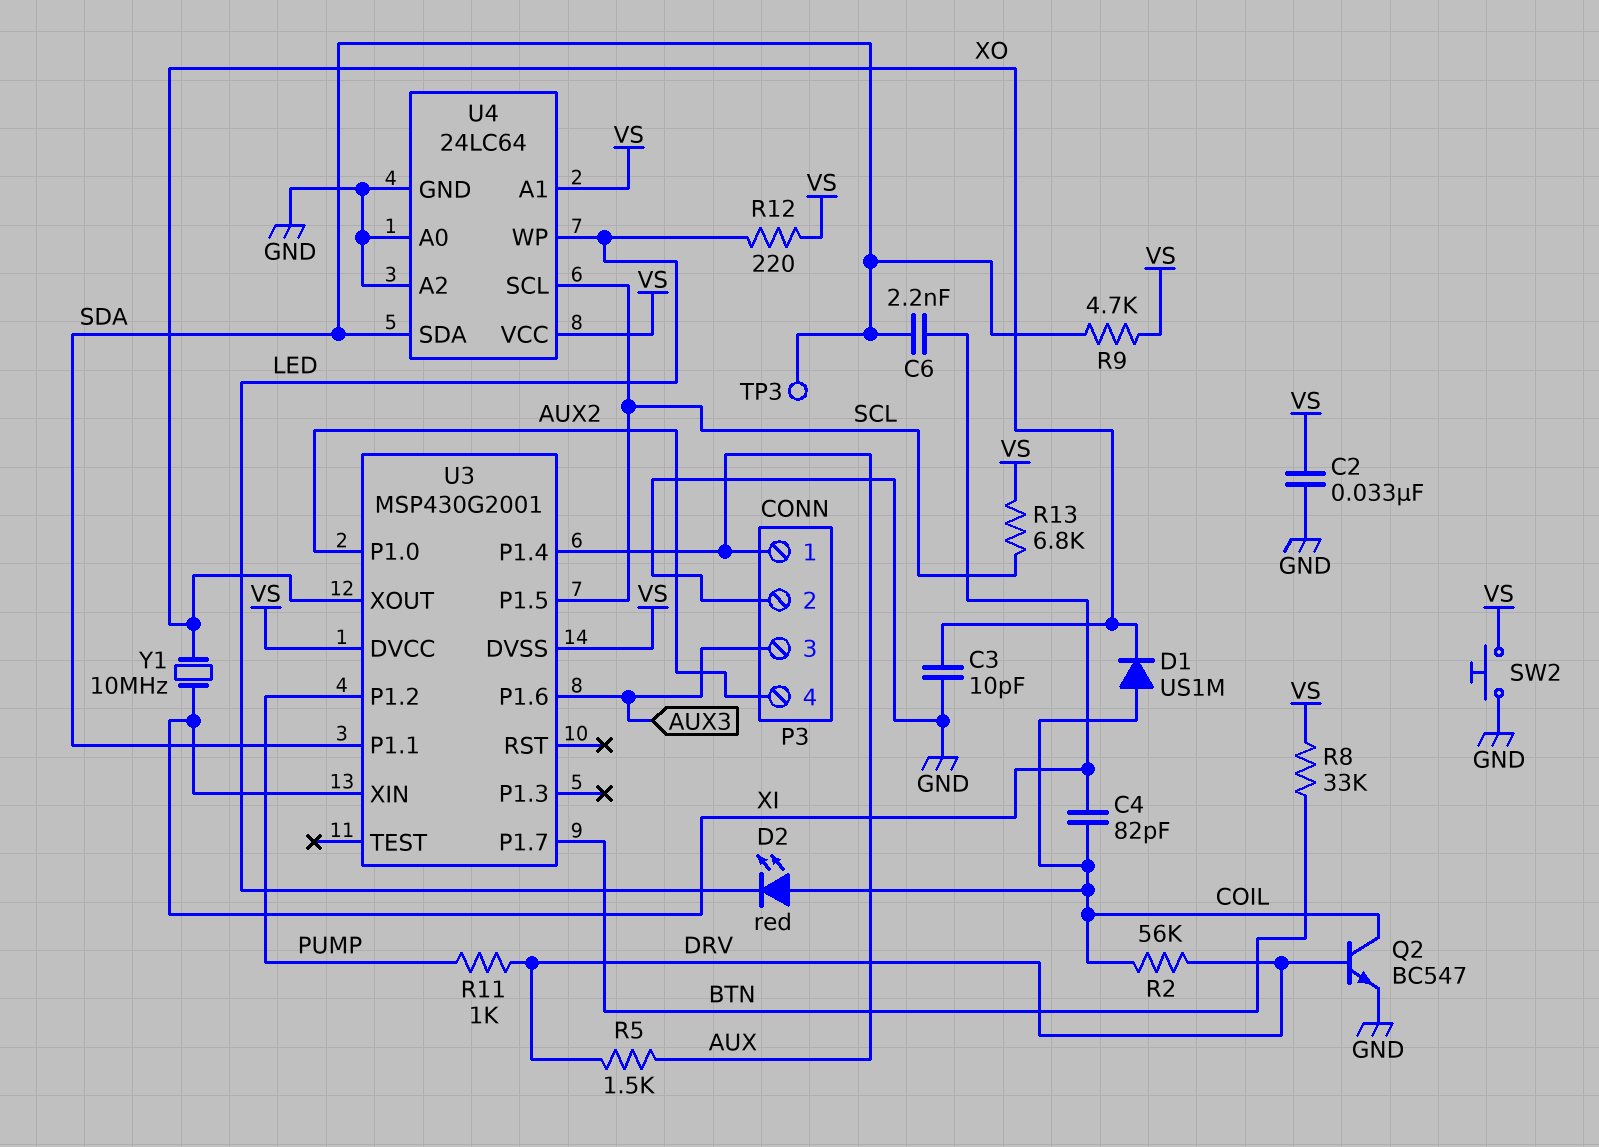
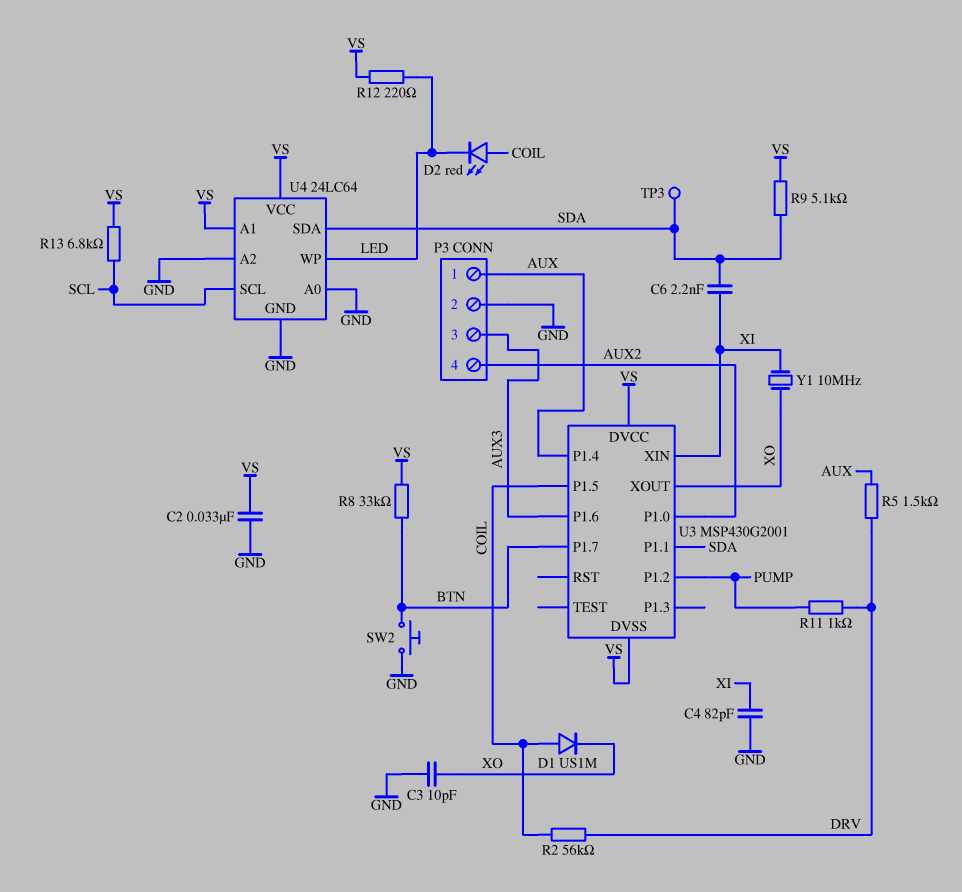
C4: 82pF (COIL, XI) -> 82pF (GND, XI)
Q2: NPN BC547 (B DRV, C COIL, E GND) -> none
R9: 4.7k (SDA, VS) -> 5.1k (SDA, VS)
SW2: button (GND, VS) -> button (BTN, GND)
U3 pin P1.5: SCL -> COIL

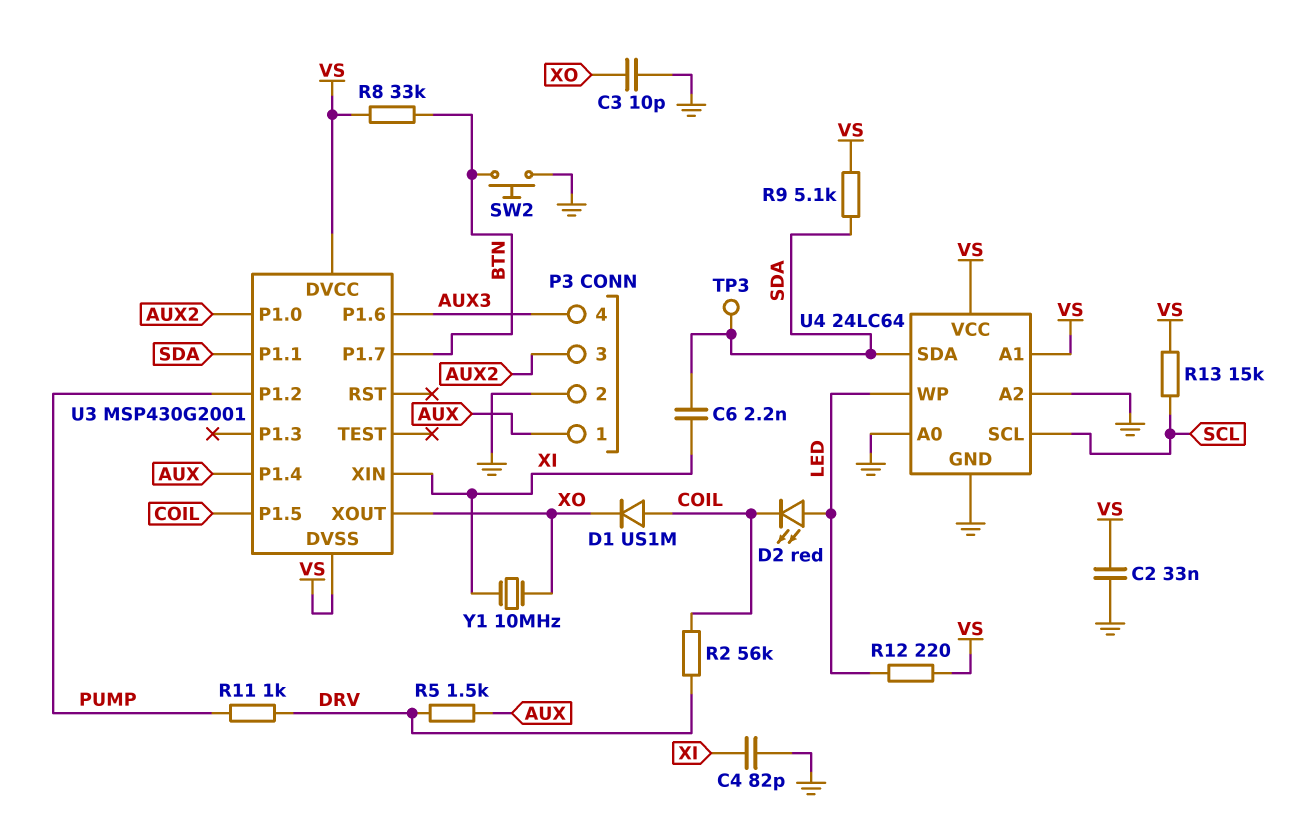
D2: LED red (A COIL, K LED) -> LED red (A LED, K COIL)
P3 pin 3: AUX3 -> AUX2
P3 pin 4: AUX2 -> AUX3
R13: 6.8k (SCL, VS) -> 15k (SCL, VS)

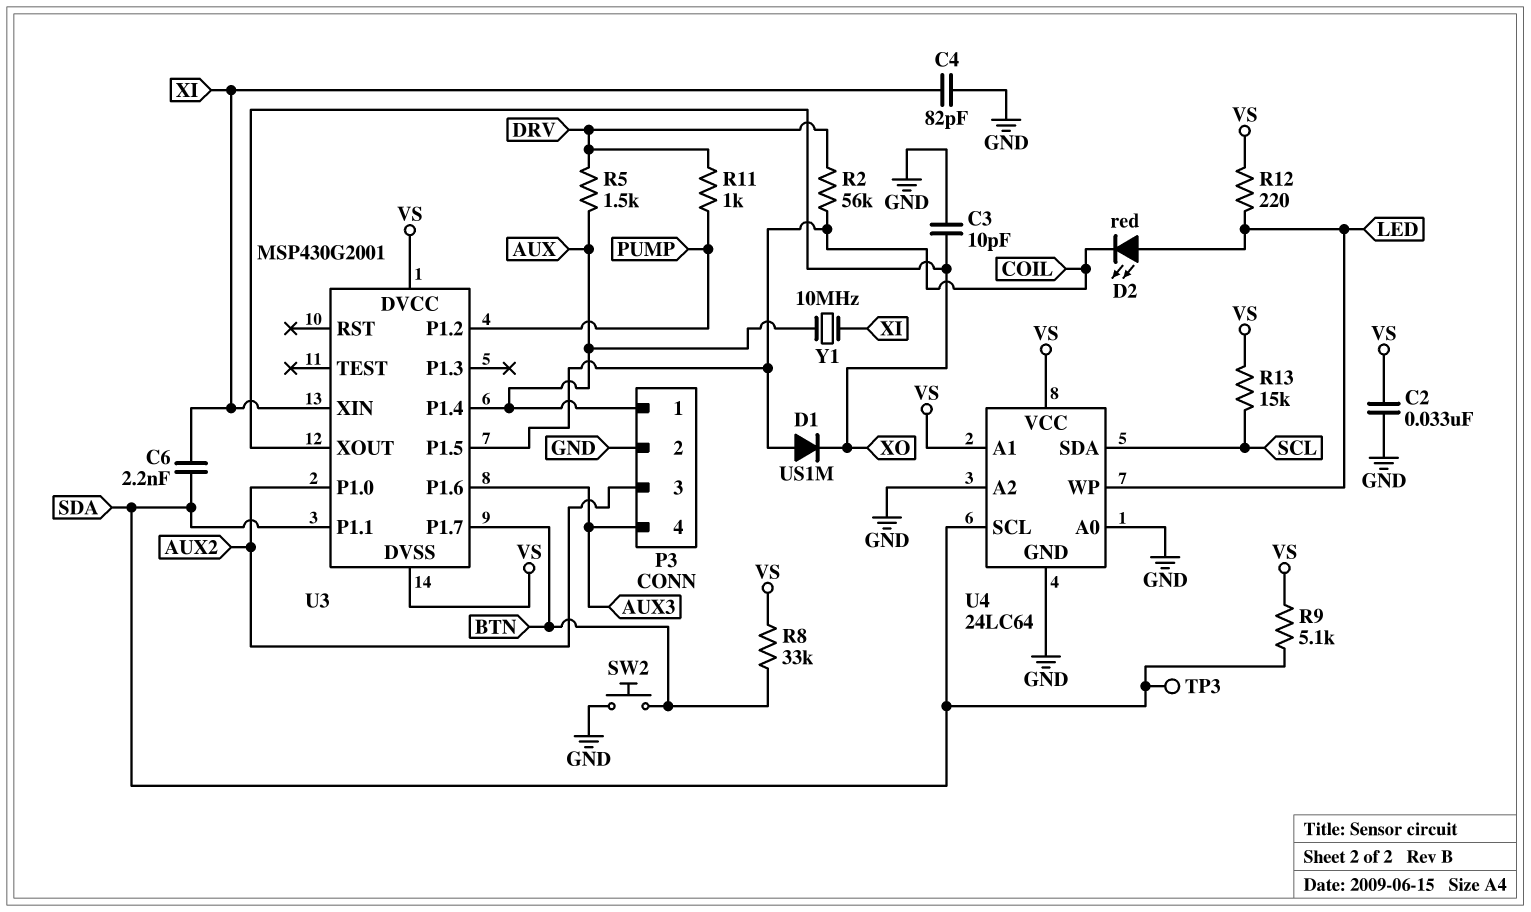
U4 pin SCL: SCL -> SDA
U4 pin SDA: SDA -> SCL
Y1: 10MHz (XI, XO) -> 10MHz (AUX, XI)

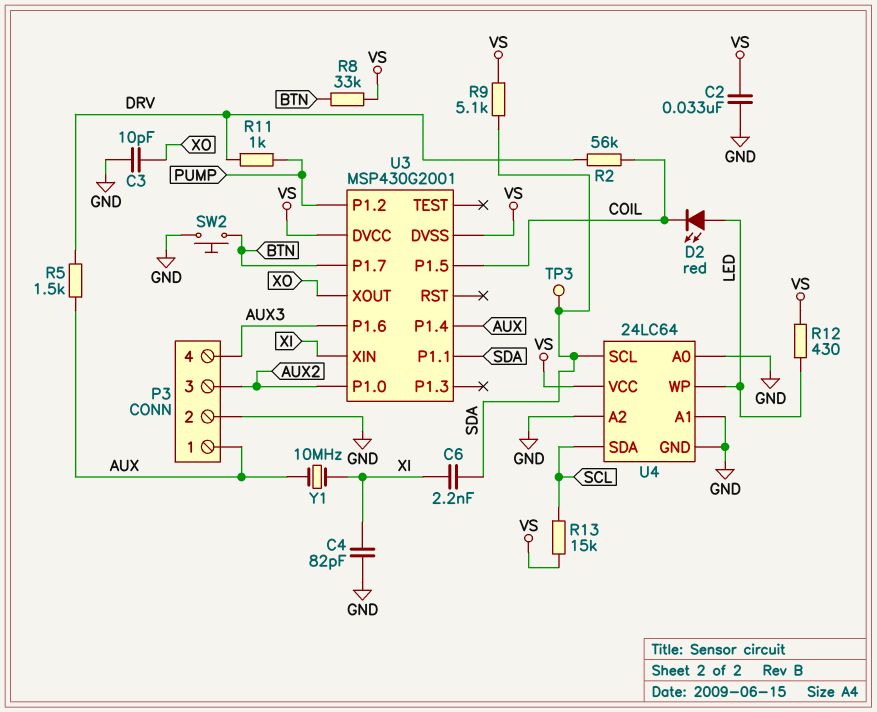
D1: diode US1M (A COIL, K XO) -> none
R12: 220 (LED, VS) -> 430 (LED, VS)
U4 pin A1: VS -> GND

